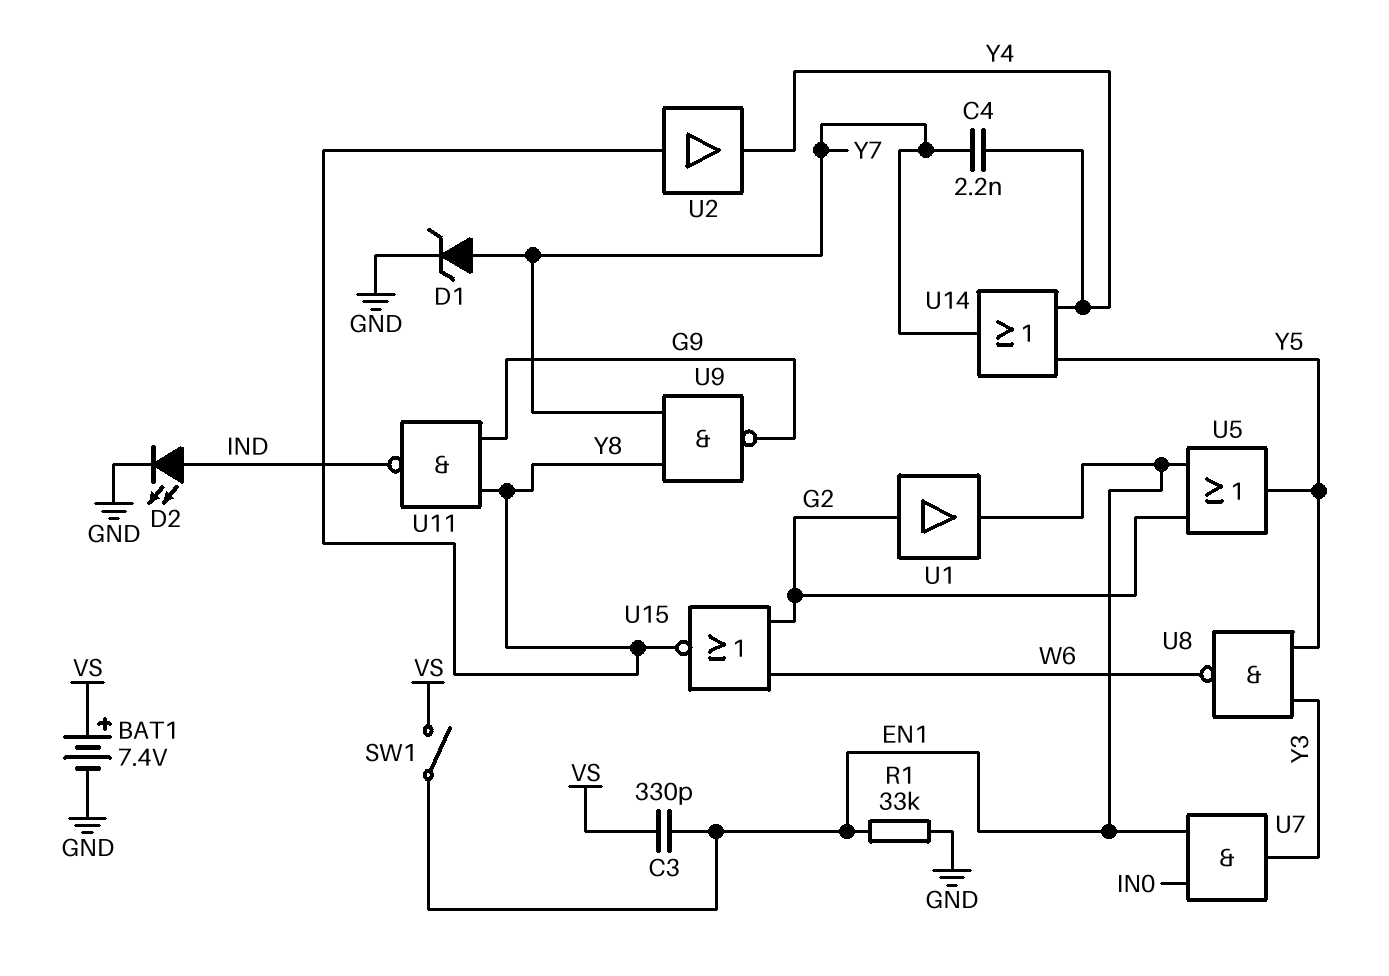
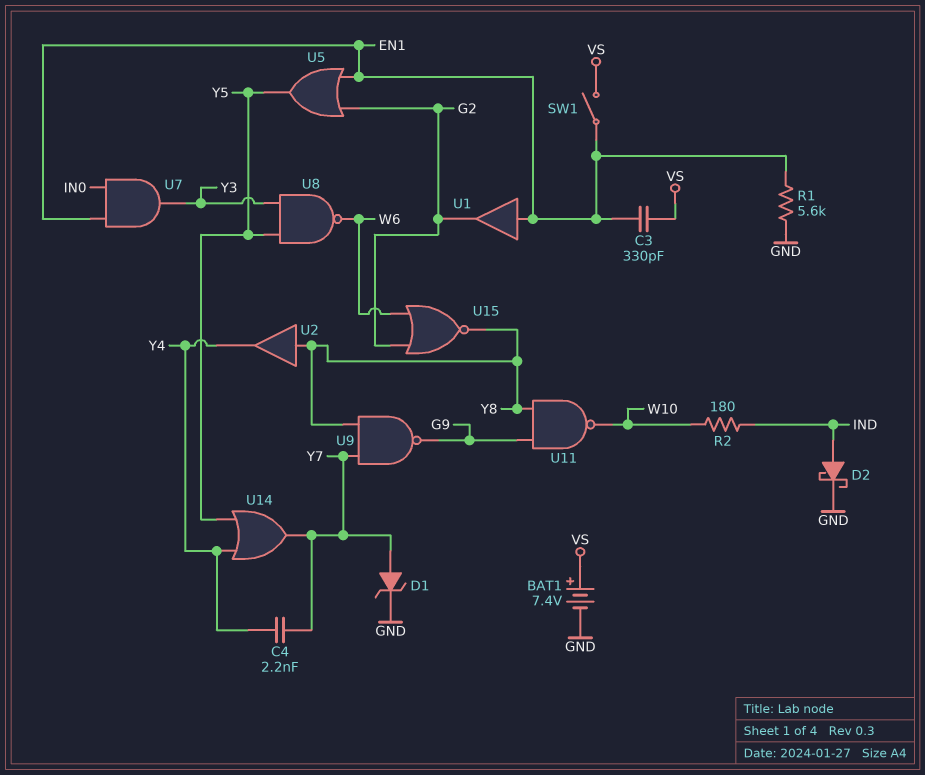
D2: LED (A IND, K GND) -> schottky (A IND, K GND)
R1: 33k (EN1, GND) -> 5.6k (EN1, GND)
R2: none -> 180 (IND, W10)
U1: buffer (in G2, out EN1) -> buffer (in EN1, out G2)
U11: NAND (in G9, in Y8, out IND) -> NAND (in G9, in Y8, out W10)

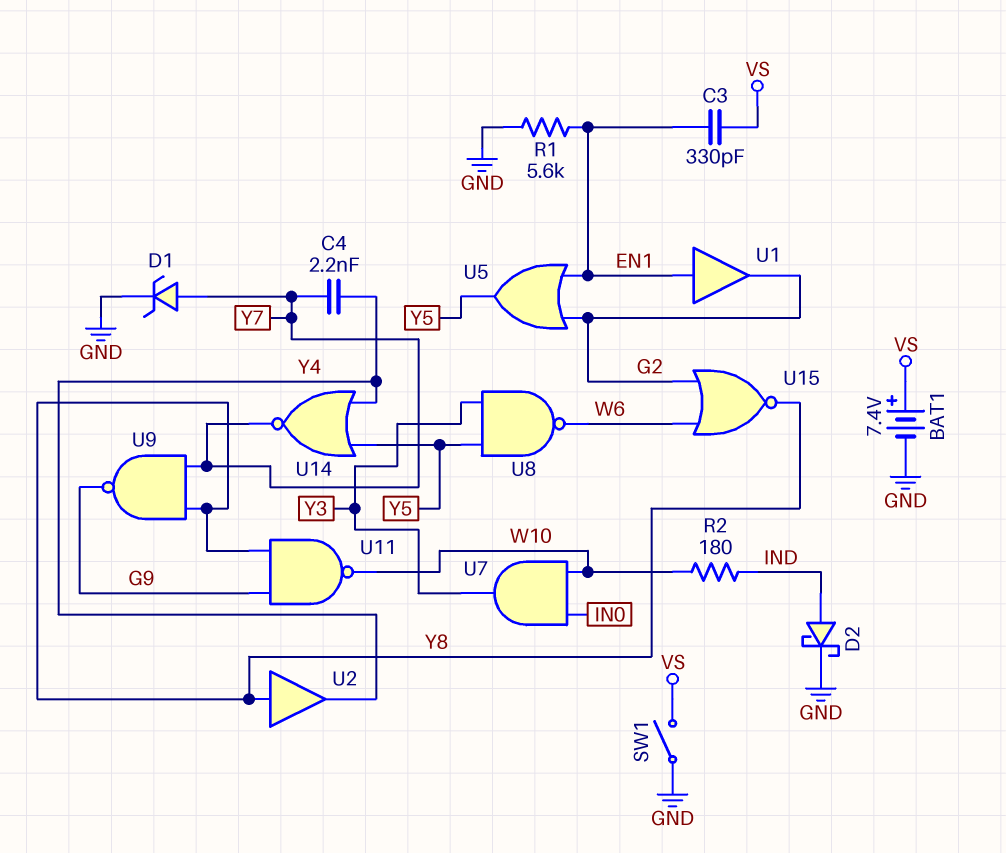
SW1: switch (EN1, VS) -> switch (GND, VS)
U7: AND (in EN1, in IN0, out Y3) -> AND (in IN0, in W10, out Y3)
U14: OR (in Y4, in Y5, out Y7) -> NOR (in Y4, in Y5, out Y7)

